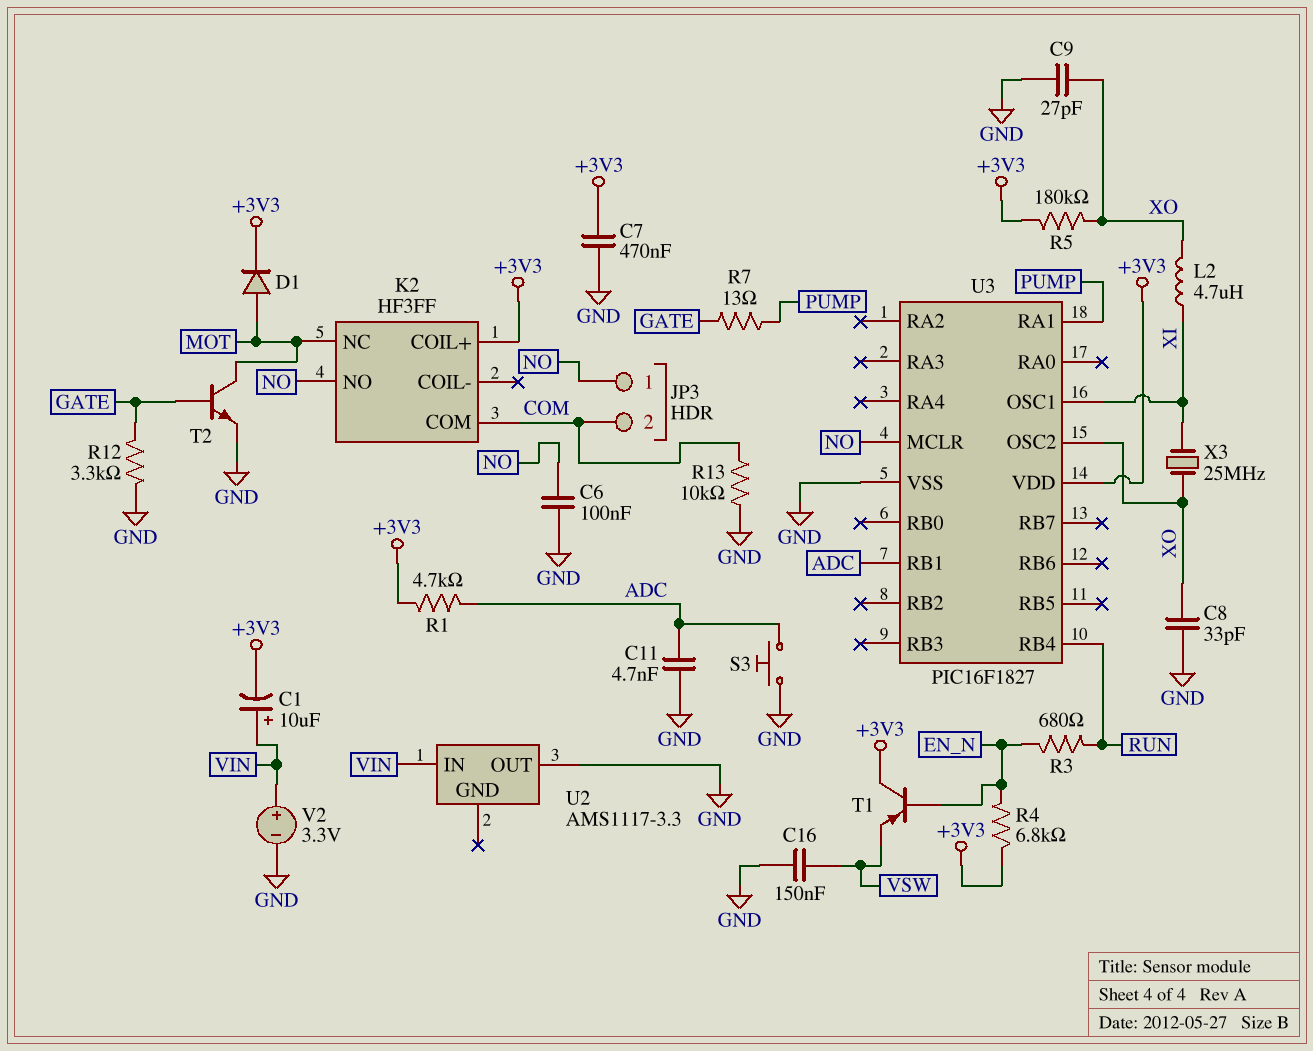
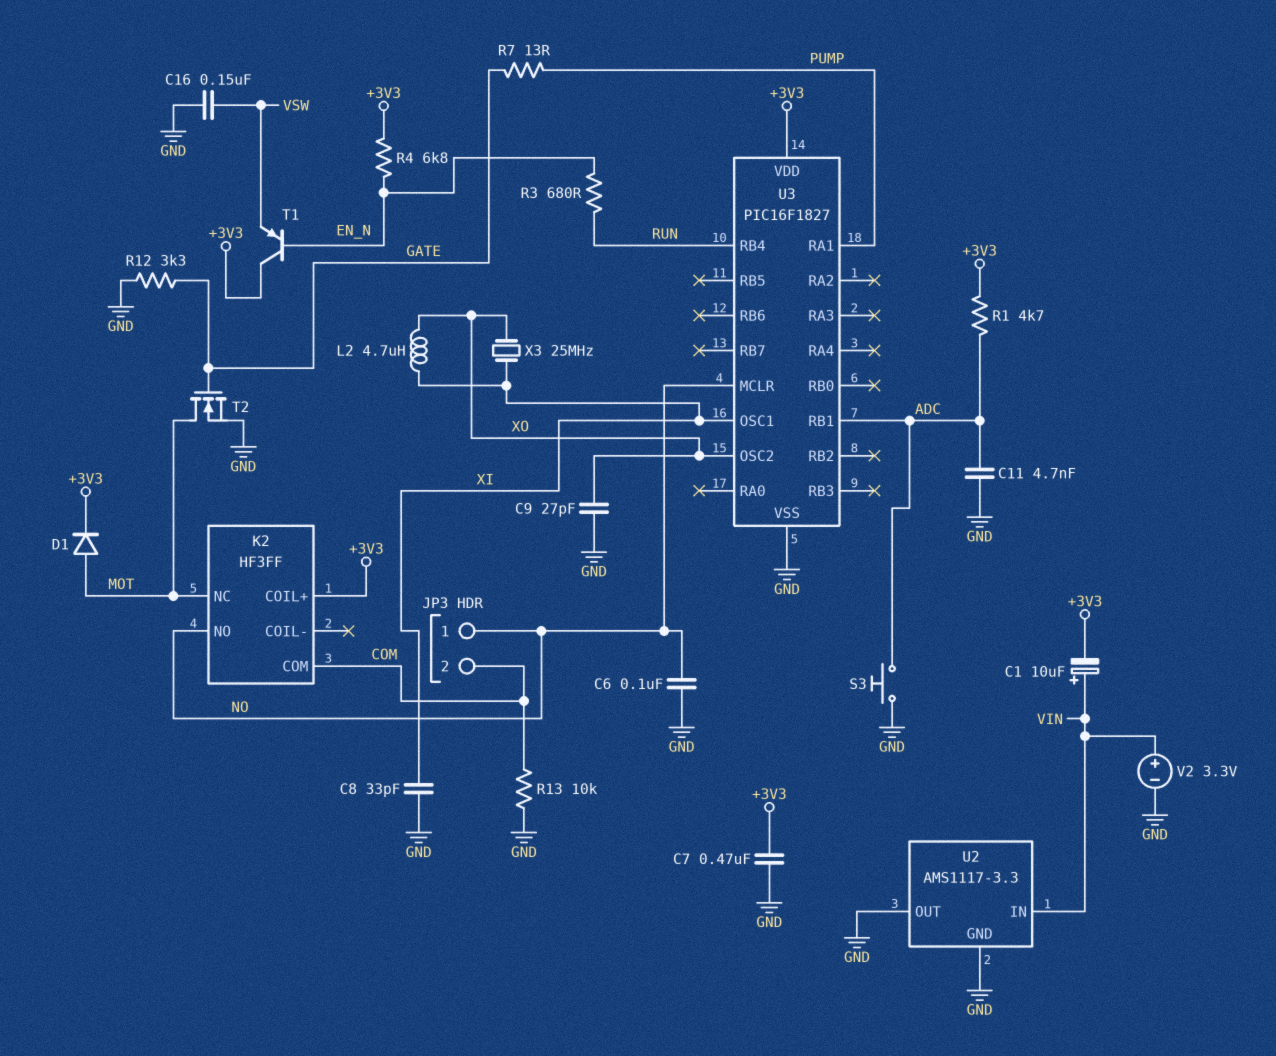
C8: 33pF (GND, XO) -> 33pF (GND, XI)
R5: 180k (+3V3, XO) -> none
T2: NPN (B GATE, C MOT, E GND) -> NMOS (G GATE, D MOT, S GND)
U2 pin GND: none -> GND

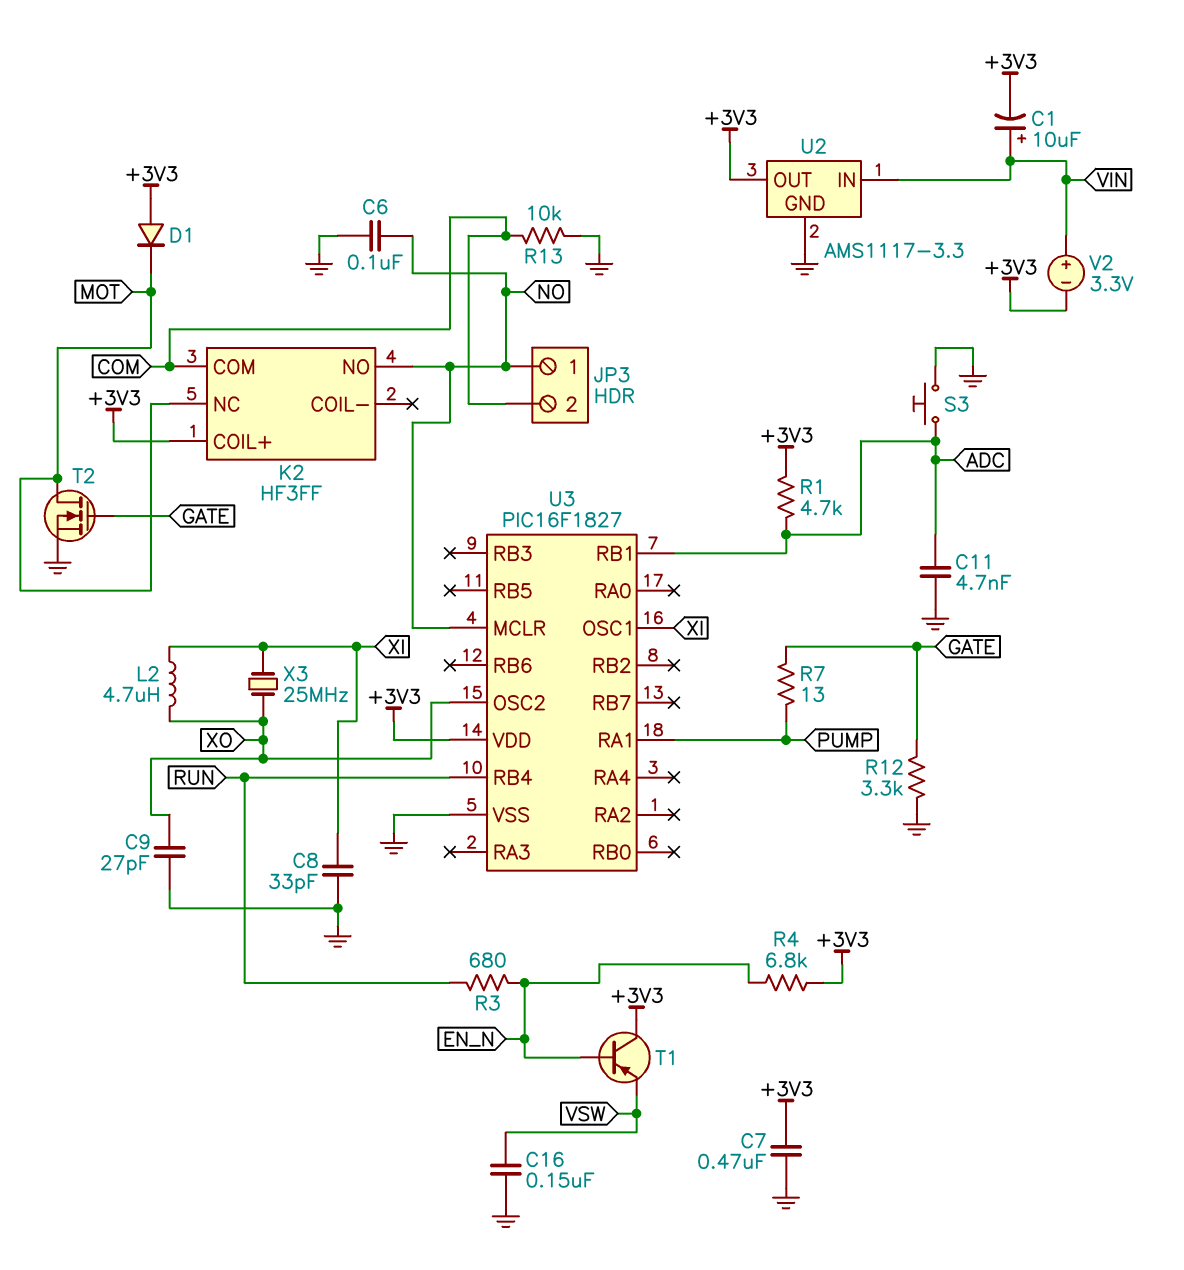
D1: diode (A MOT, K +3V3) -> diode (A +3V3, K MOT)
U2 pin OUT: GND -> +3V3
V2: 3.3V (plus VIN, minus GND) -> 3.3V (plus VIN, minus +3V3)

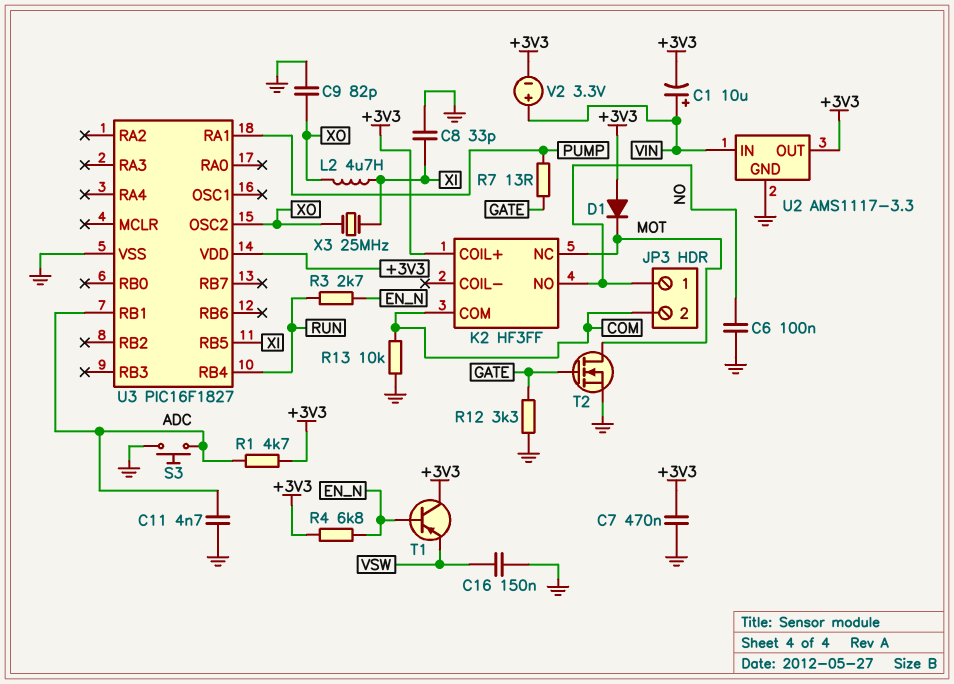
C9: 27pF (GND, XO) -> 82pF (GND, XO)
R3: 680 (EN_N, RUN) -> 2.7k (EN_N, RUN)
U3 pin MCLR: NO -> none
U3 pin OSC1: XI -> none
U3 pin RB5: none -> XI

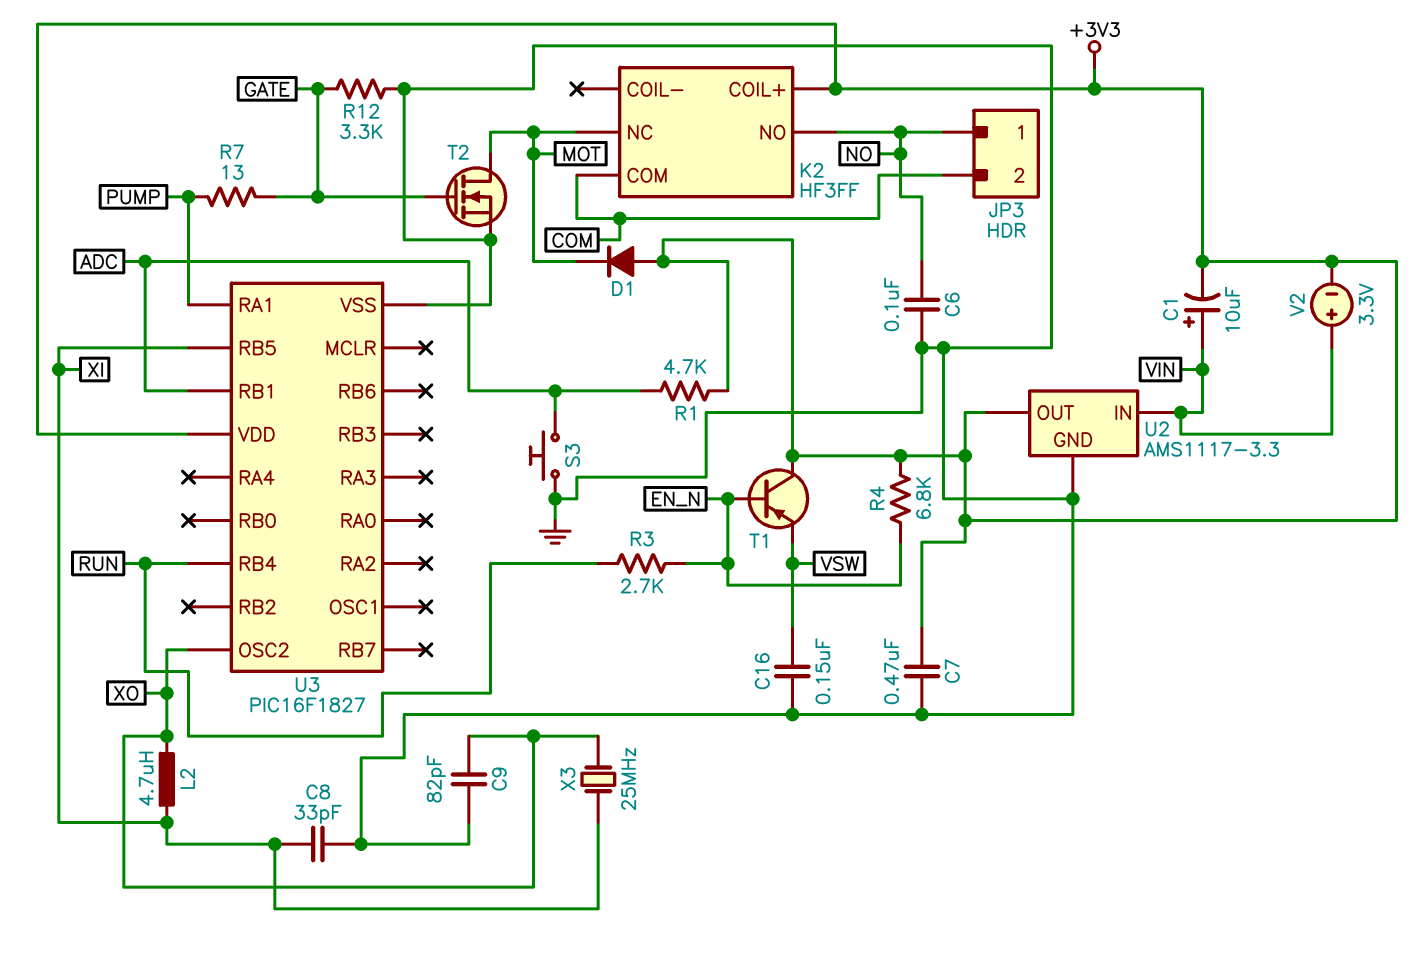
C11: 4.7nF (ADC, GND) -> none
R13: 10k (COM, GND) -> none

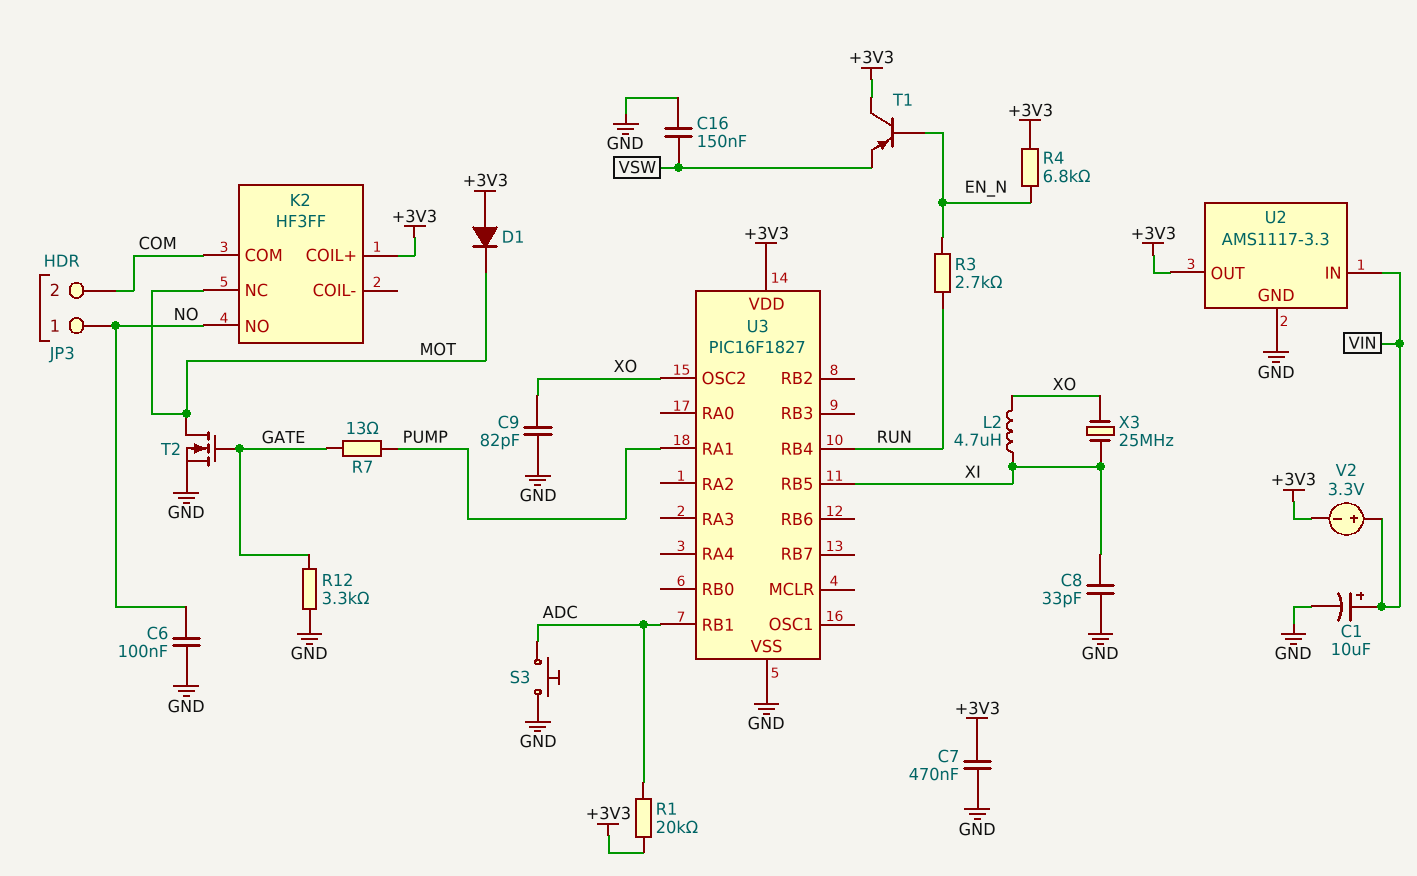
C1: 10uF (plus VIN, minus +3V3) -> 10uF (plus VIN, minus GND)
R1: 4.7k (+3V3, ADC) -> 20k (+3V3, ADC)

